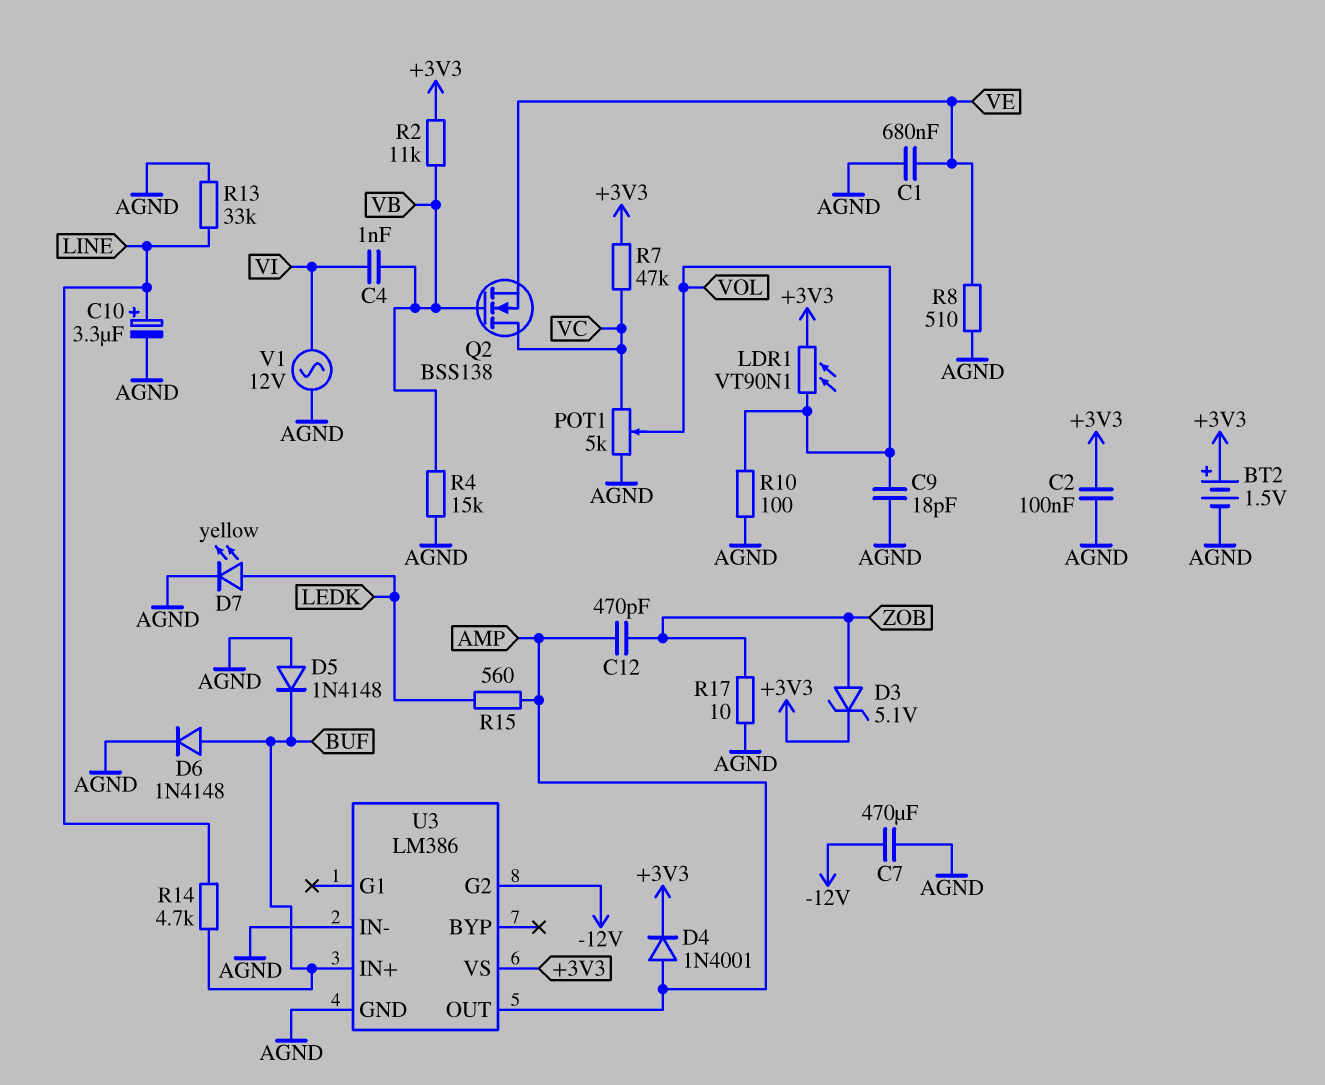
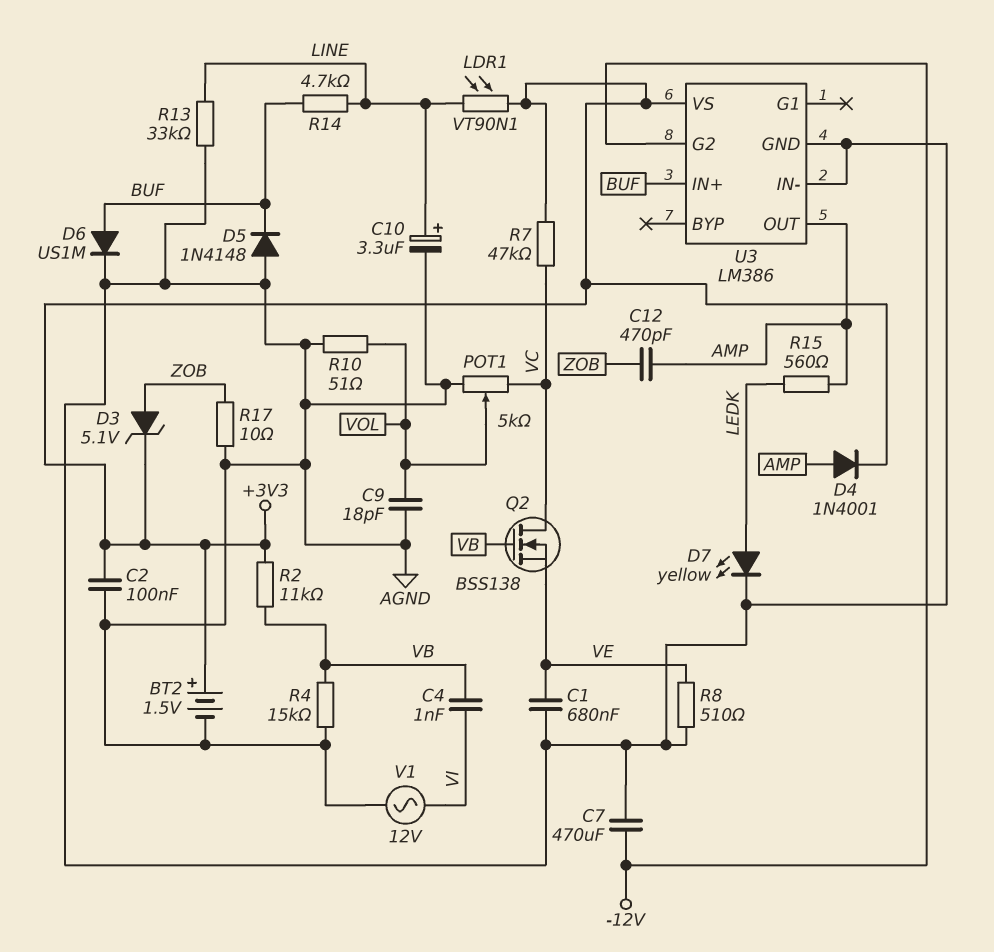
D6: diode 1N4148 (A BUF, K AGND) -> diode US1M (A BUF, K AGND)
LDR1: VT90N1 (+3V3, VOL) -> VT90N1 (+3V3, LINE)
R10: 100 (AGND, VOL) -> 51 (AGND, VOL)

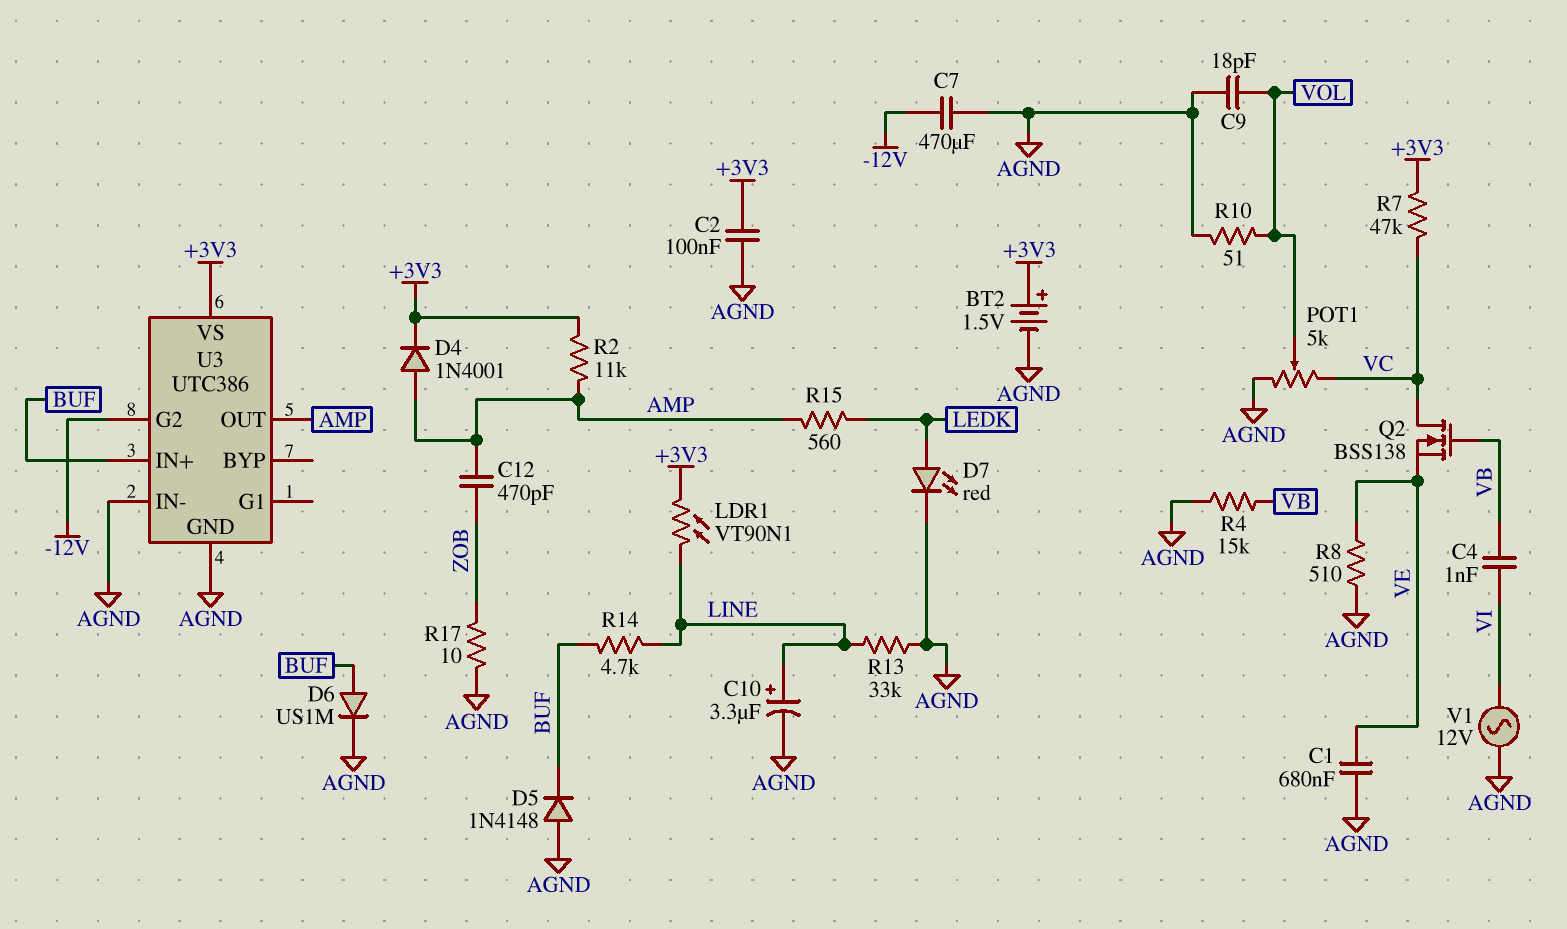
D3: zener 5.1V (A ZOB, K +3V3) -> none
D7: LED yellow (A LEDK, K AGND) -> LED red (A LEDK, K AGND)
R2: 11k (+3V3, VB) -> 11k (+3V3, AMP)
U3: LM386 -> UTC386

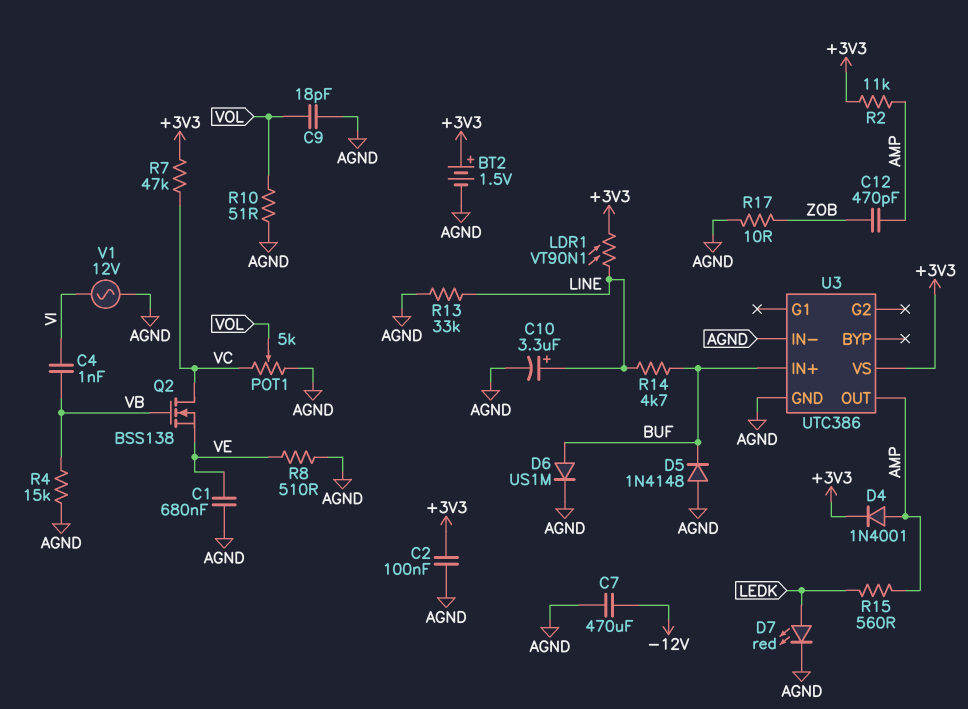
U3 pin G2: -12V -> none

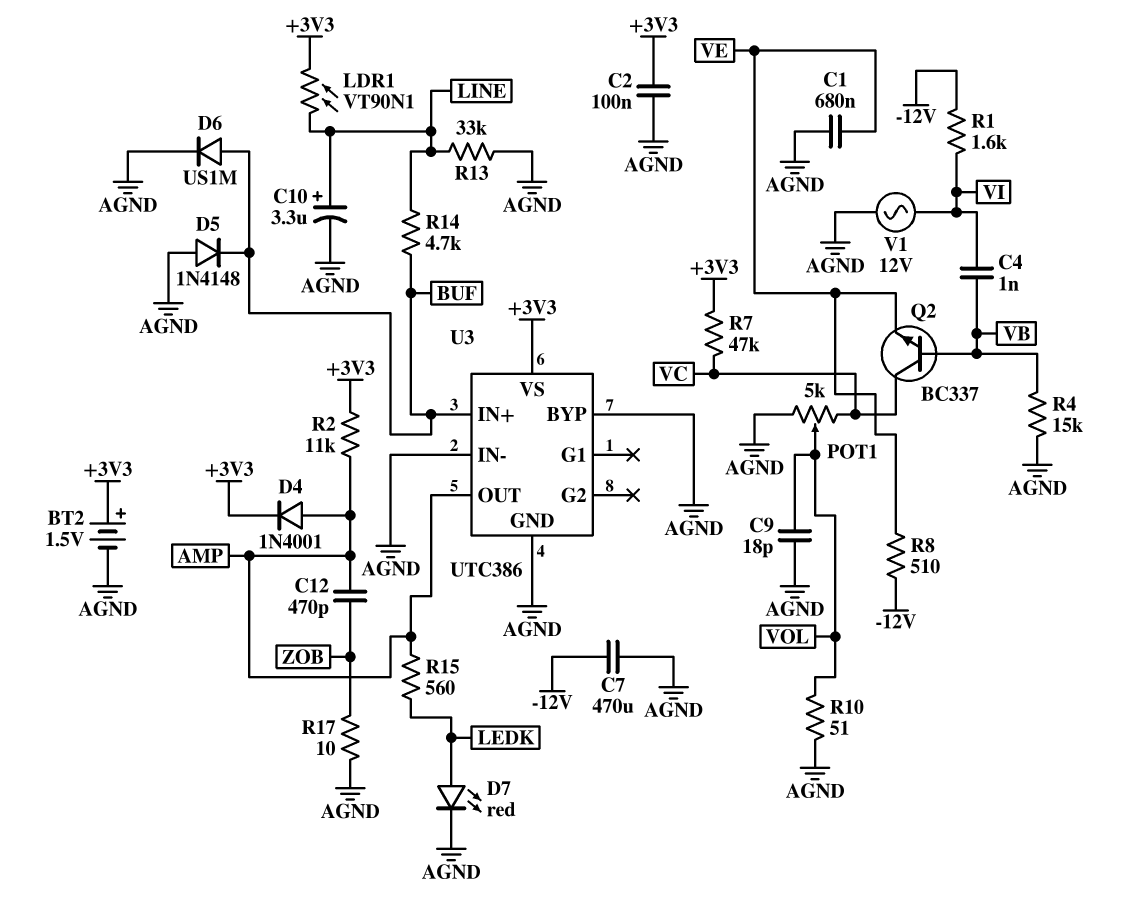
Q2: NMOS BSS138 (G VB, D VC, S VE) -> NPN BC337 (B VB, C VC, E VE)
R1: none -> 1.6k (-12V, VI)
R8: 510 (AGND, VE) -> 510 (-12V, VE)
U3 pin BYP: none -> AGND

